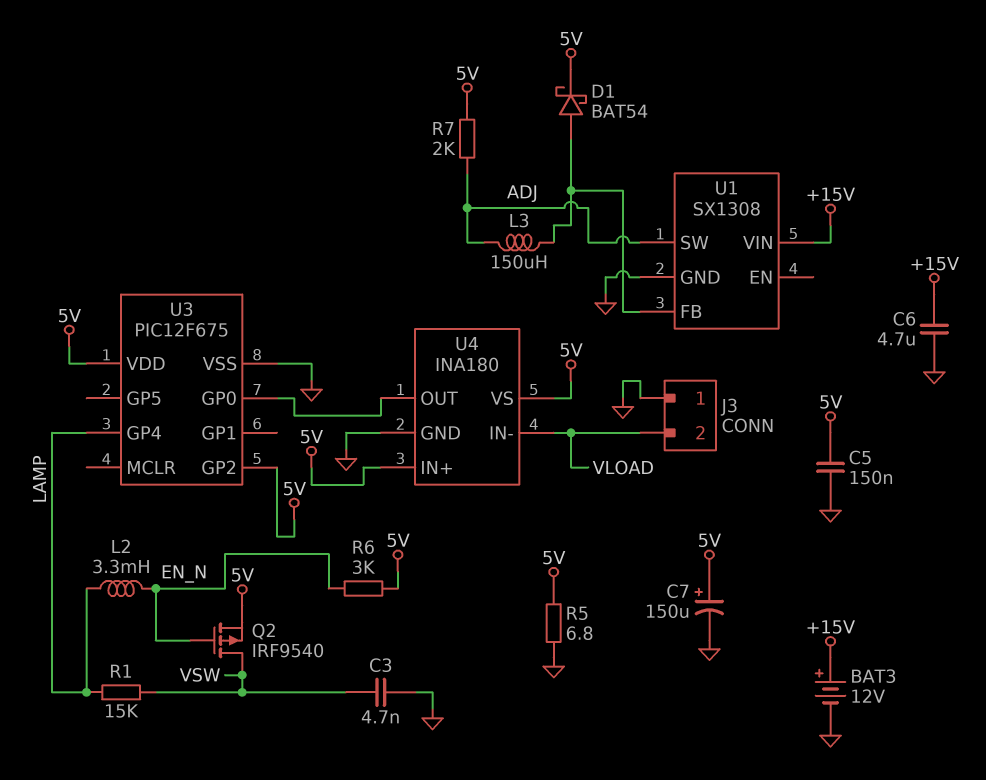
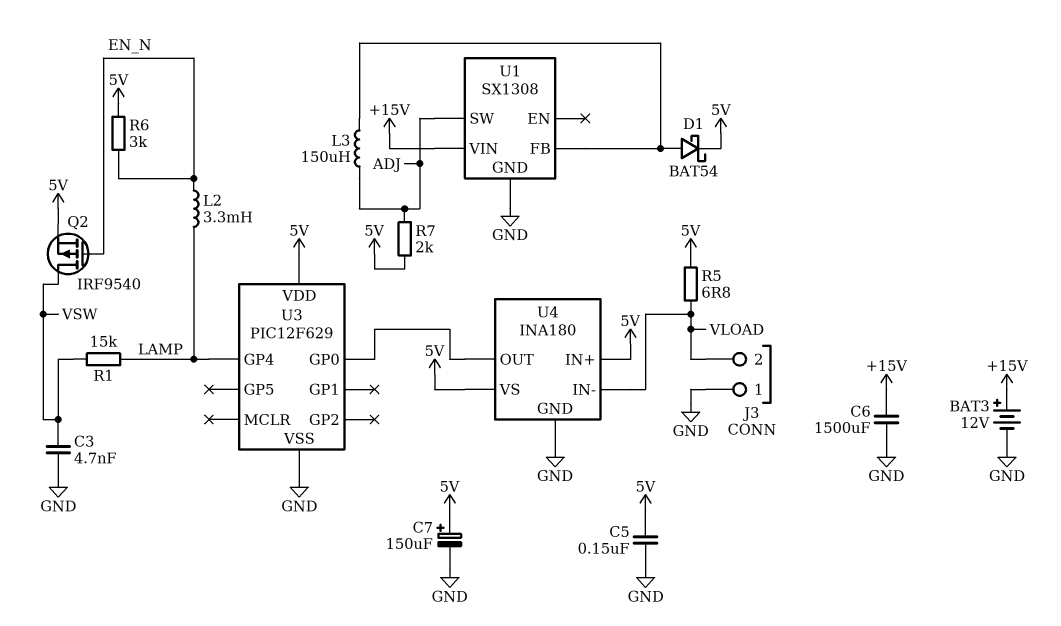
C6: 4.7uF (+15V, GND) -> 1500uF (+15V, GND)
R5: 6.8 (5V, GND) -> 6.8 (5V, VLOAD)
U3: PIC12F675 -> PIC12F629
U3 pin GP2: 5V -> none

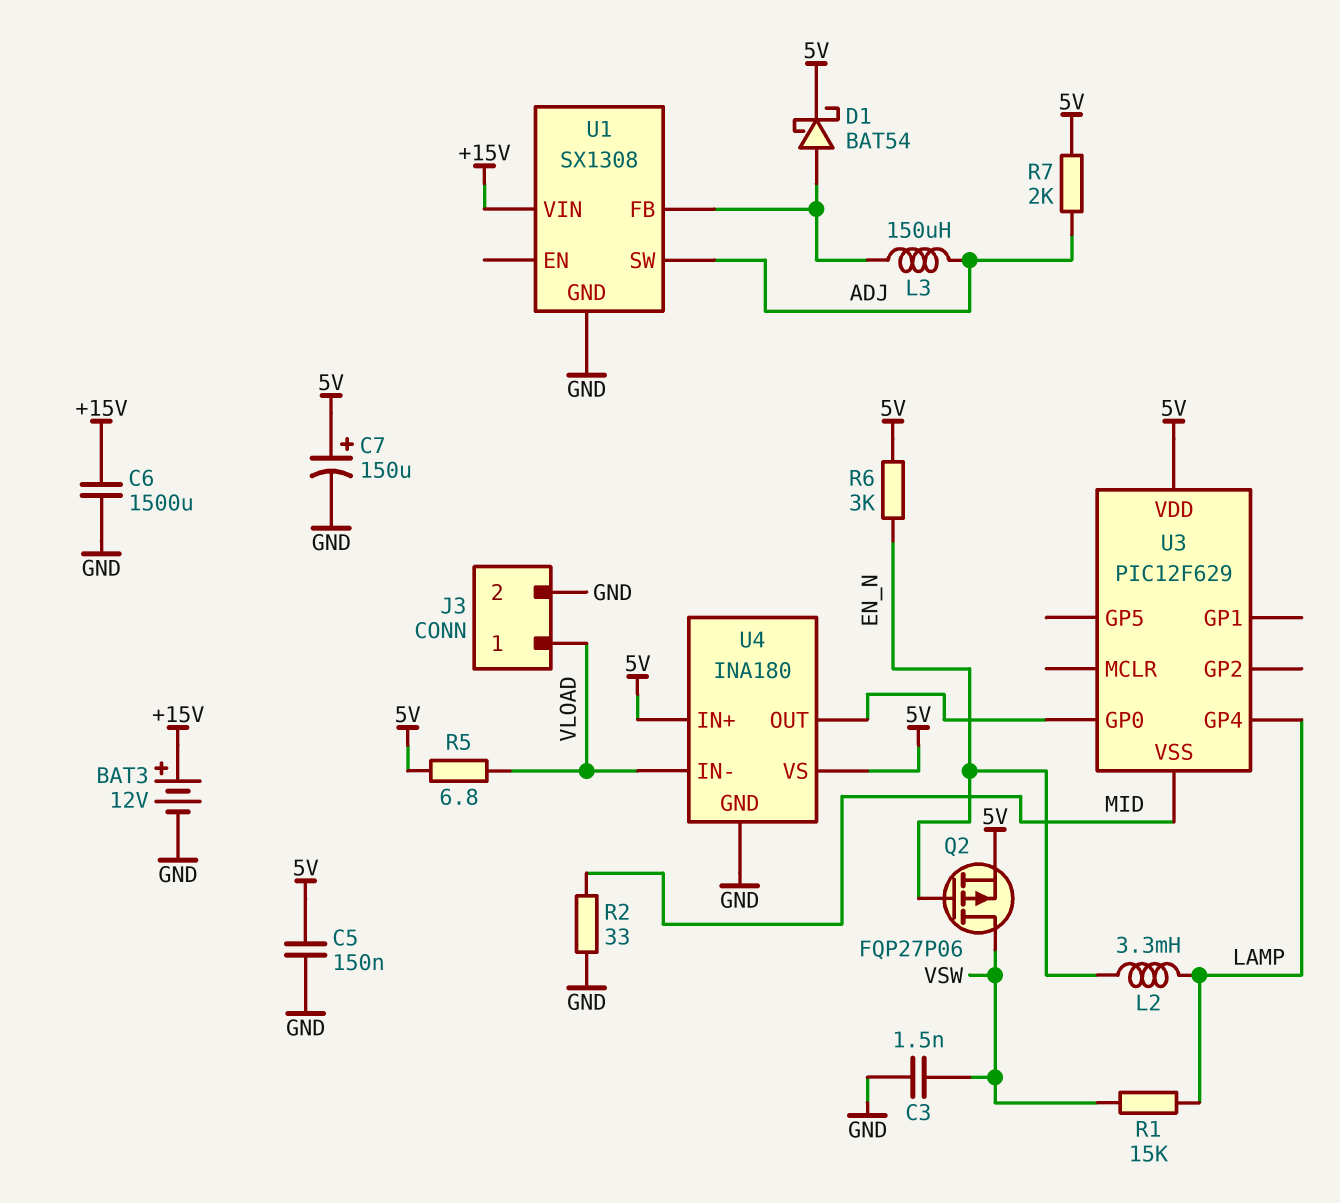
C3: 4.7nF (GND, VSW) -> 1.5nF (GND, VSW)
J3 pin 1: GND -> VLOAD
J3 pin 2: VLOAD -> GND
Q2: PMOS IRF9540 (G EN_N, D VSW, S 5V) -> PMOS FQP27P06 (G EN_N, D VSW, S 5V)
R2: none -> 33 (GND, MID)
U3 pin VSS: GND -> MID

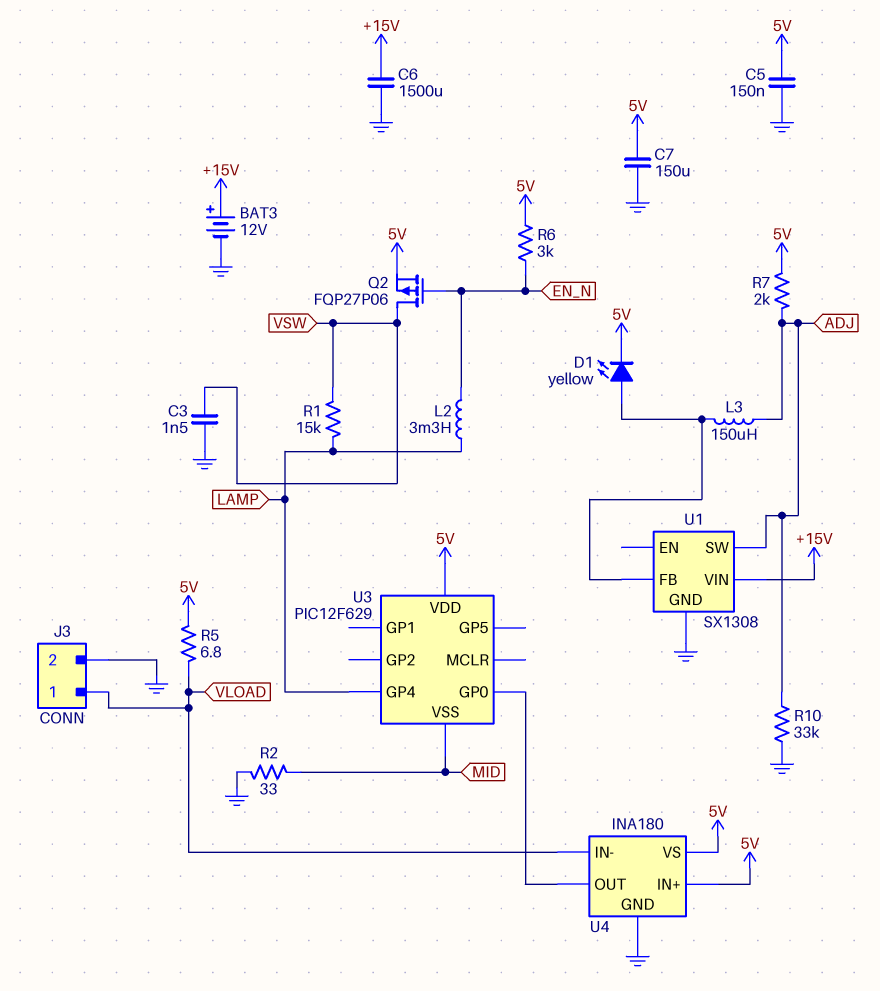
C7: 150uF (plus 5V, minus GND) -> 150uF (5V, GND)
D1: schottky BAT54 (A U1/FB, K 5V) -> LED yellow (A U1/FB, K 5V)
R10: none -> 33k (ADJ, GND)

